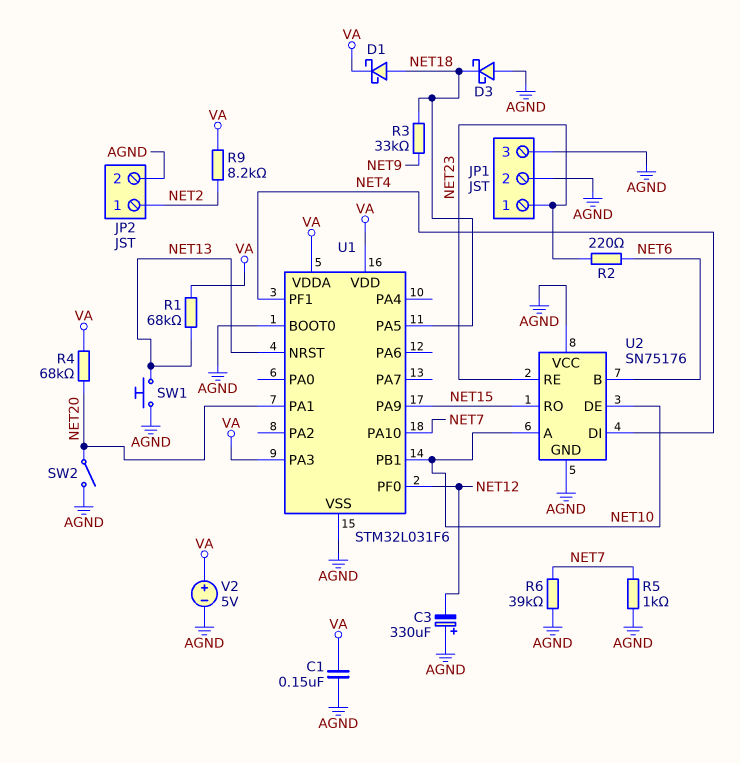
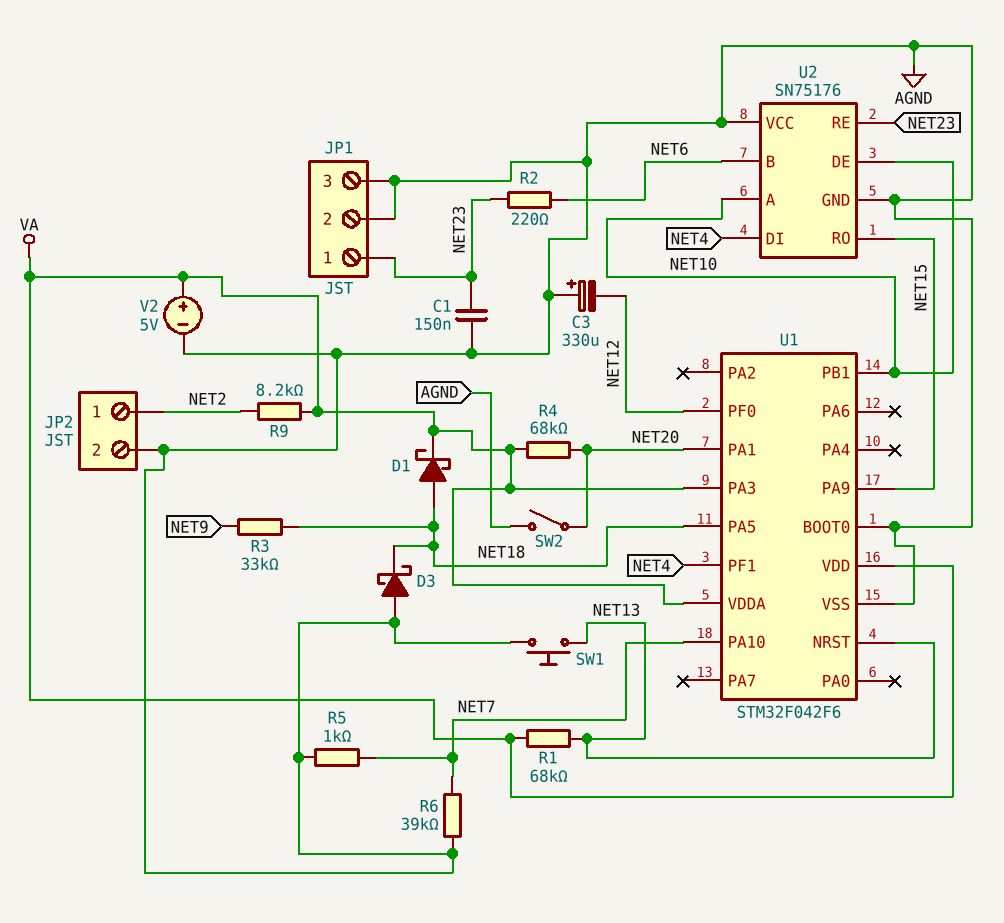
C1: 150nF (AGND, VA) -> 150nF (AGND, NET23)
U1: STM32L031F6 -> STM32F042F6

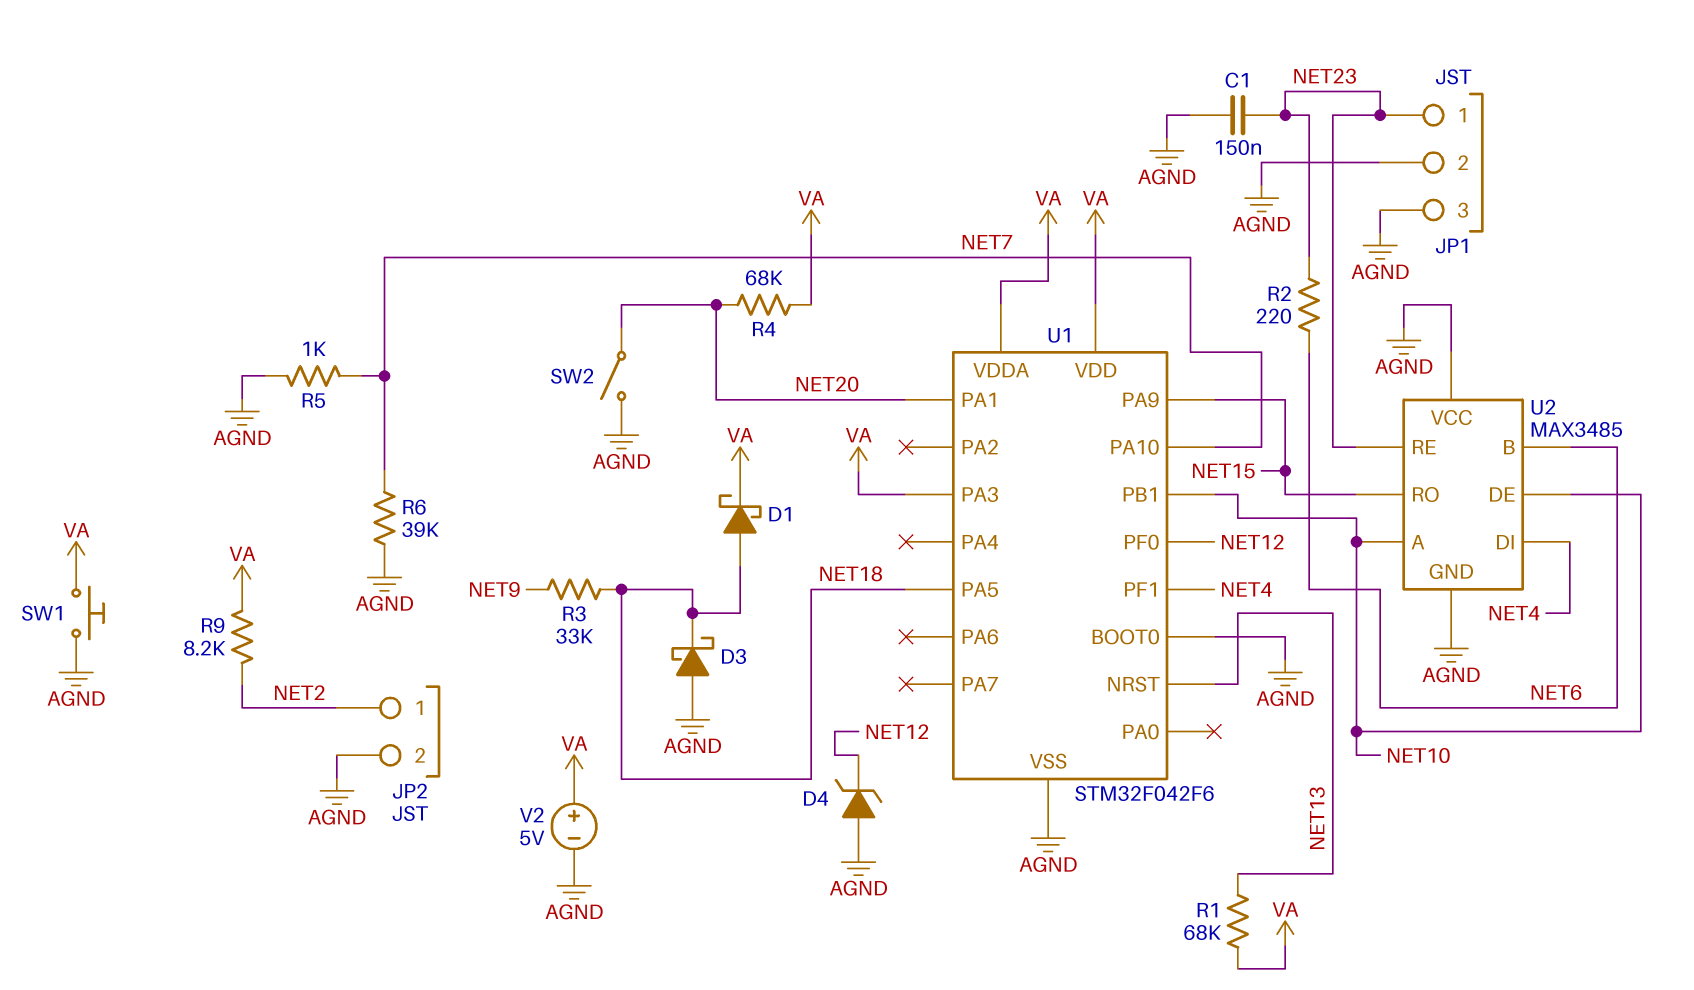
C3: 330uF (plus AGND, minus NET12) -> none
D4: none -> zener (A AGND, K NET12)
SW1: button (AGND, NET13) -> button (AGND, VA)
U2: SN75176 -> MAX3485

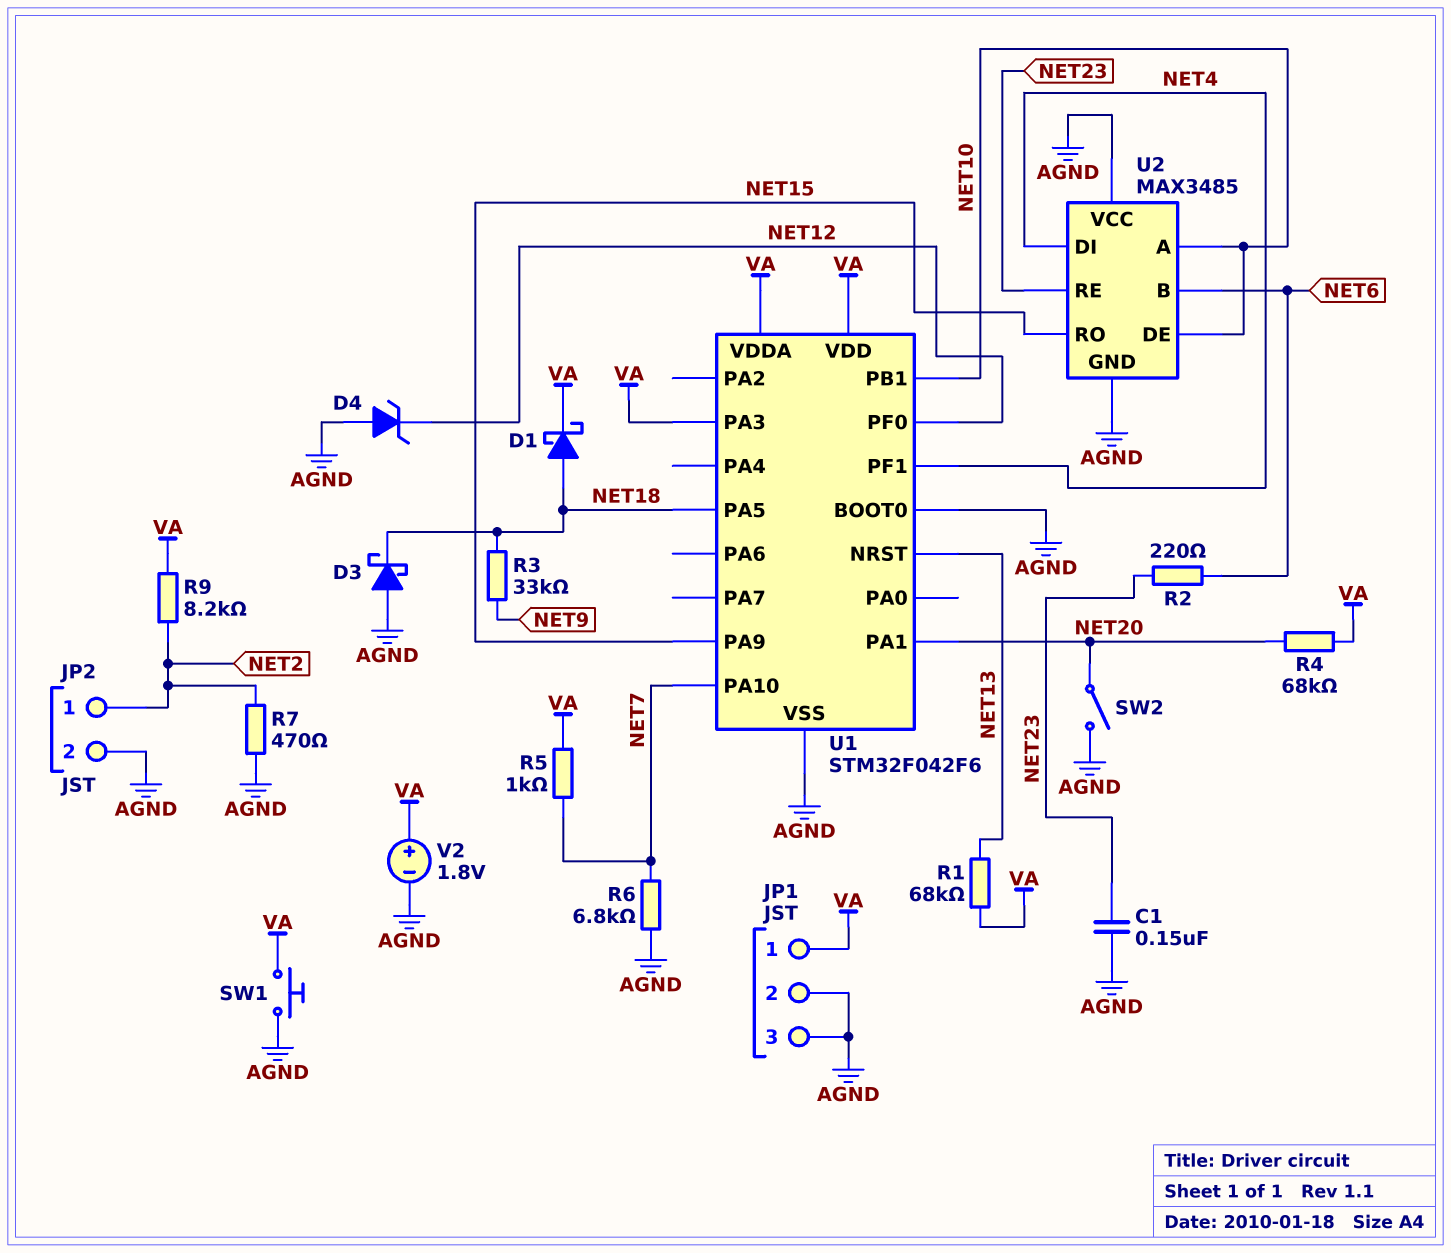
JP1 pin 1: NET23 -> VA
R5: 1k (AGND, NET7) -> 1k (NET7, VA)
R6: 39k (AGND, NET7) -> 6.8k (AGND, NET7)
R7: none -> 470 (AGND, NET2)
V2: 5V (plus VA, minus AGND) -> 1.8V (plus VA, minus AGND)

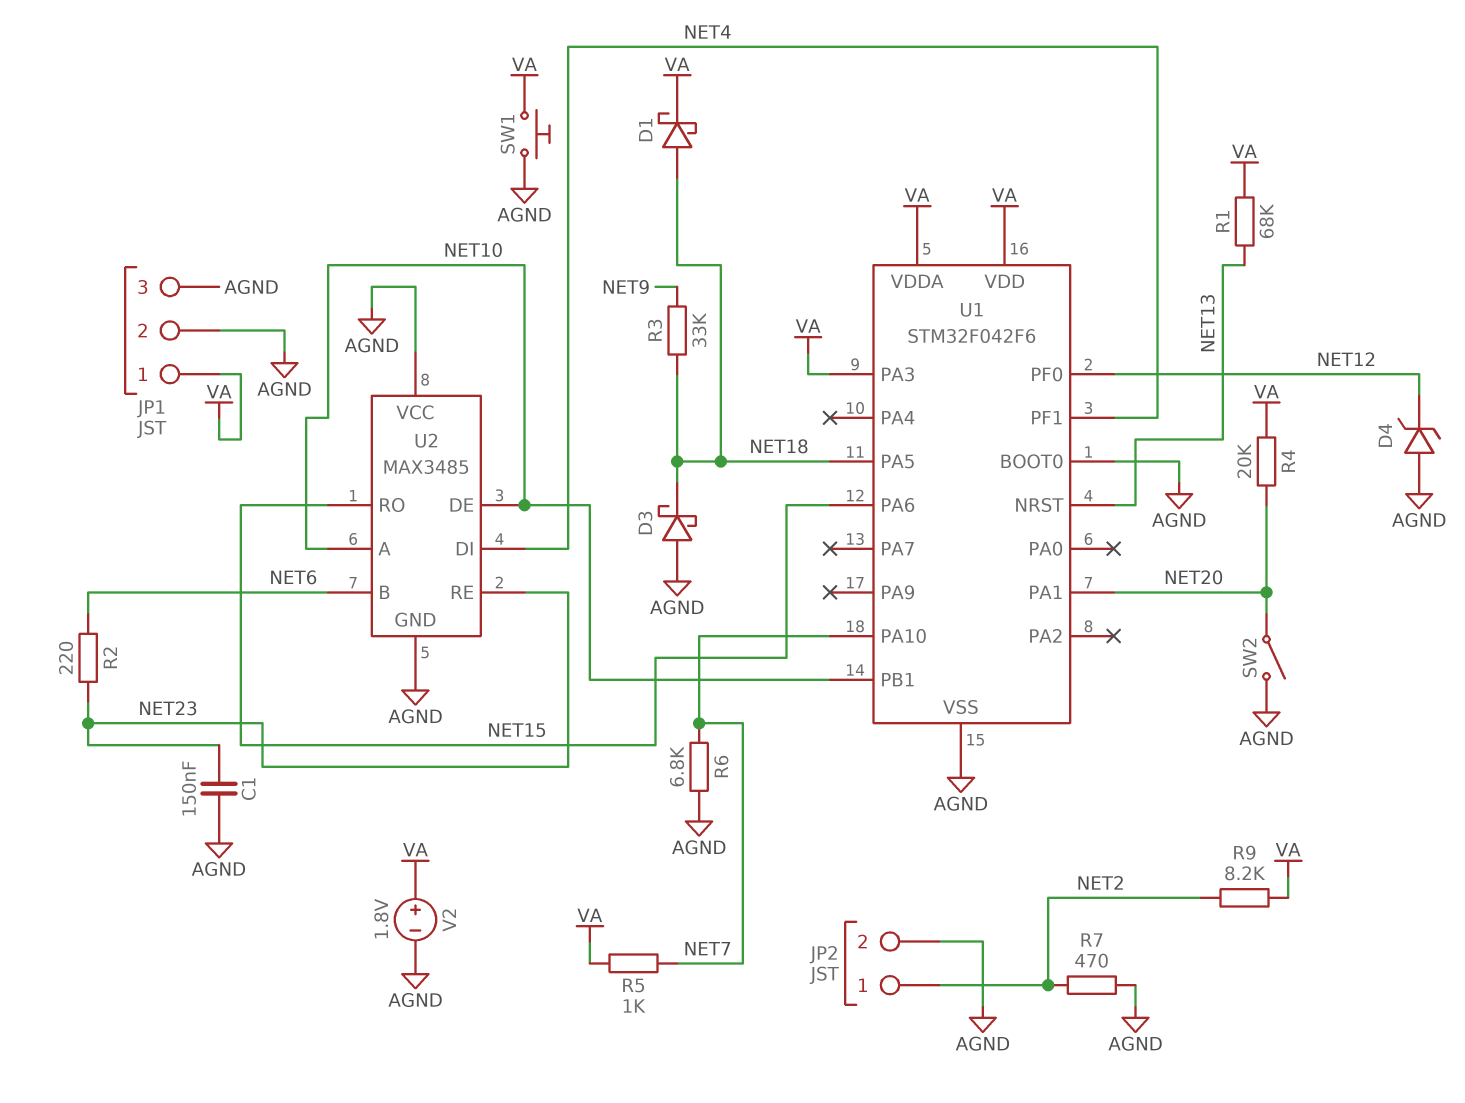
R4: 68k (NET20, VA) -> 20k (NET20, VA)
U1 pin PA6: none -> NET15
U1 pin PA9: NET15 -> none

